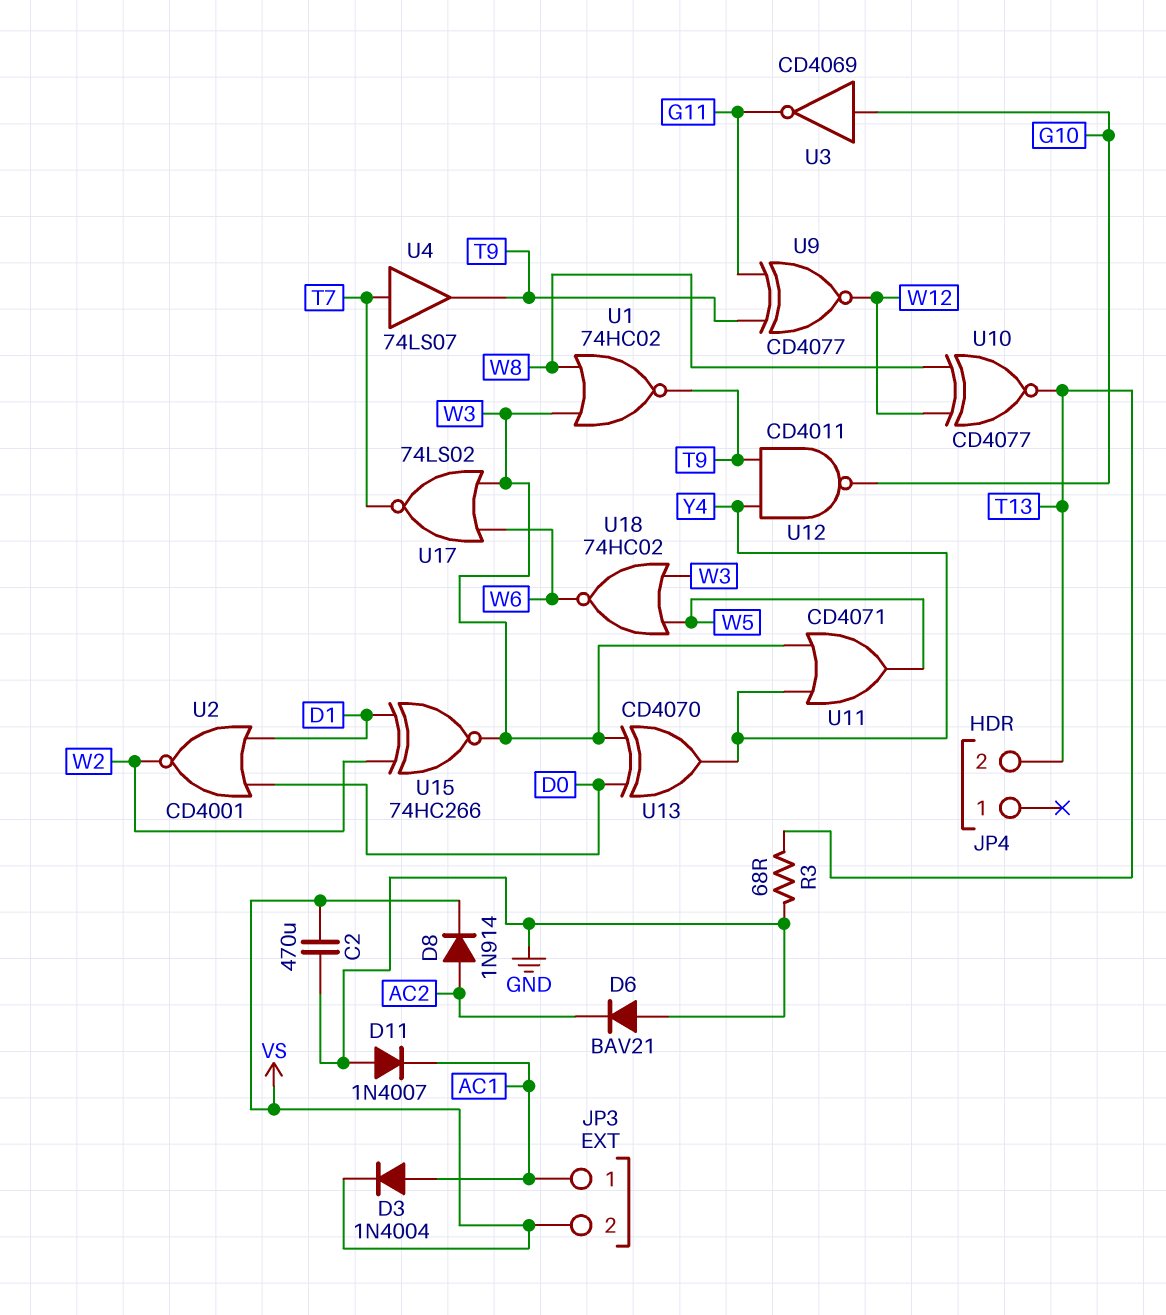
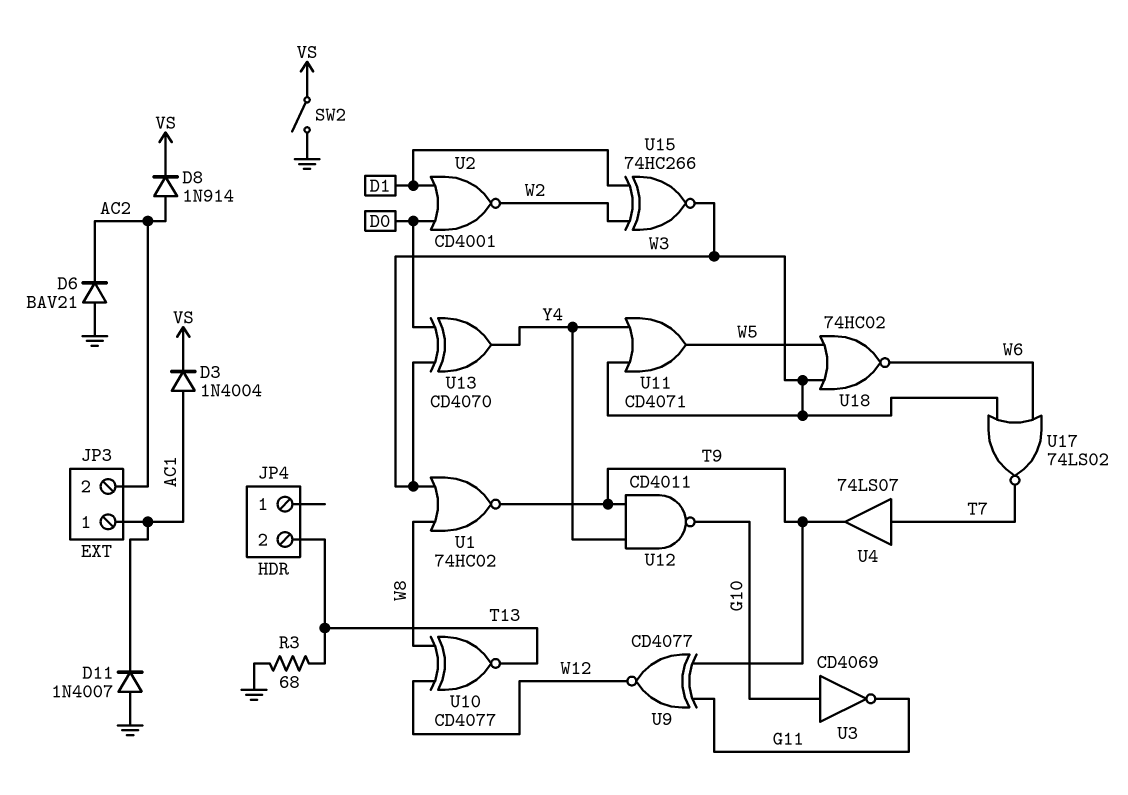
C2: 470uF (GND, VS) -> none
JP3 pin 2: VS -> AC2
SW2: none -> switch (GND, VS)

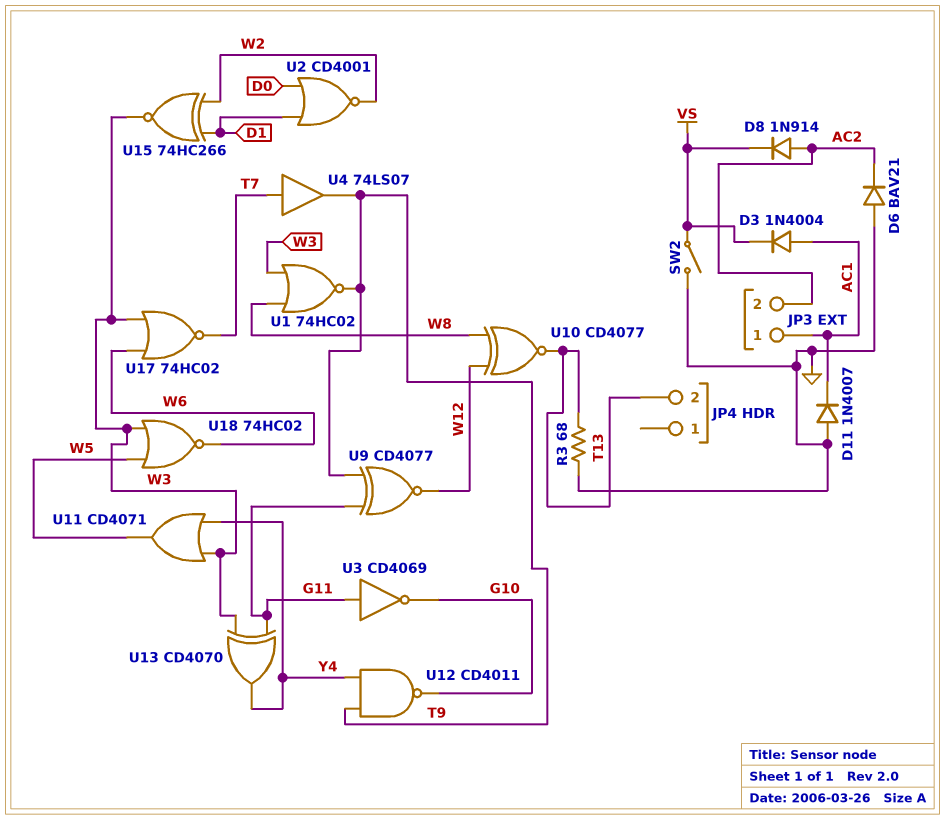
U3: NOT CD4069 (in G10, out G11) -> NOT CD4069 (in G11, out G10)
U13: XOR CD4070 (in D0, in W3, out Y4) -> XOR CD4070 (in G11, in W3, out Y4)
U17: NOR 74LS02 (in W3, in W6, out T7) -> NOR 74HC02 (in W3, in W6, out T7)

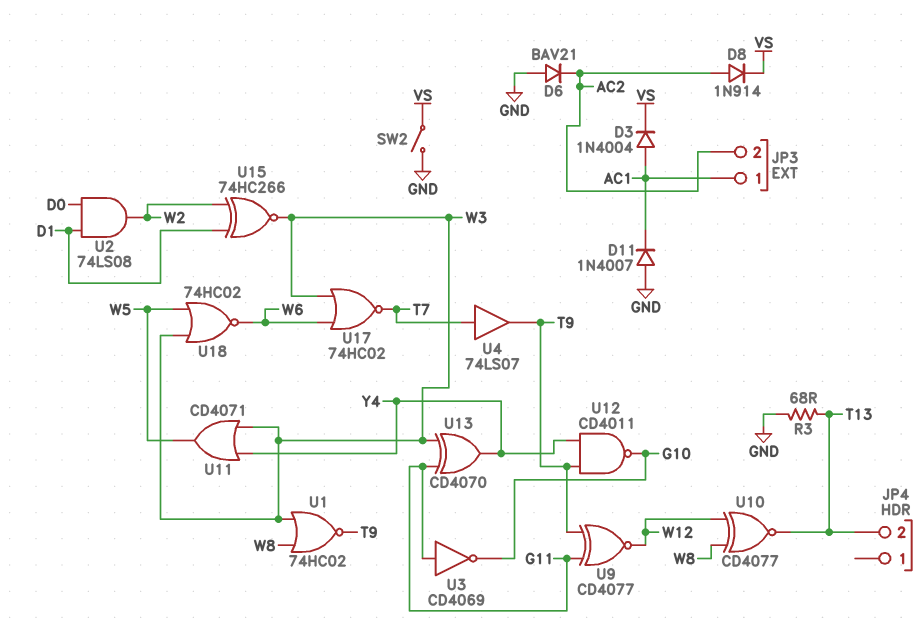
U2: NOR CD4001 (in D0, in D1, out W2) -> AND 74LS08 (in D0, in D1, out W2)

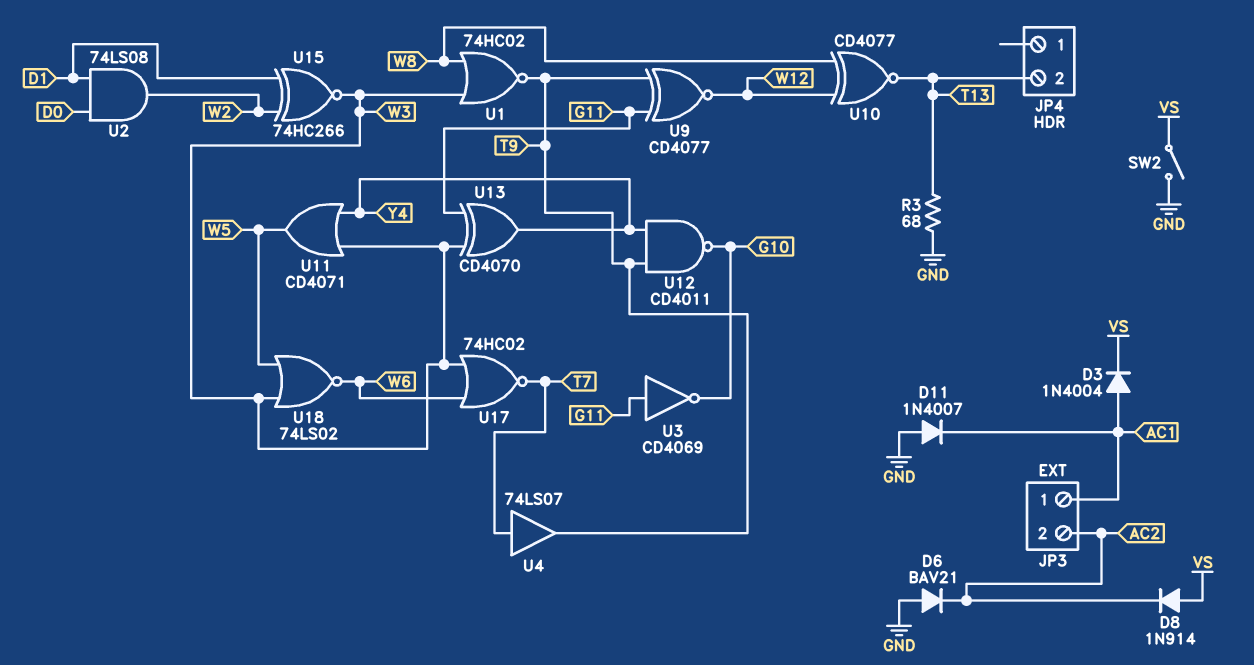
D8: diode 1N914 (A AC2, K VS) -> diode 1N914 (A VS, K AC2)
U18: NOR 74HC02 (in W3, in W5, out W6) -> NOR 74LS02 (in W3, in W5, out W6)

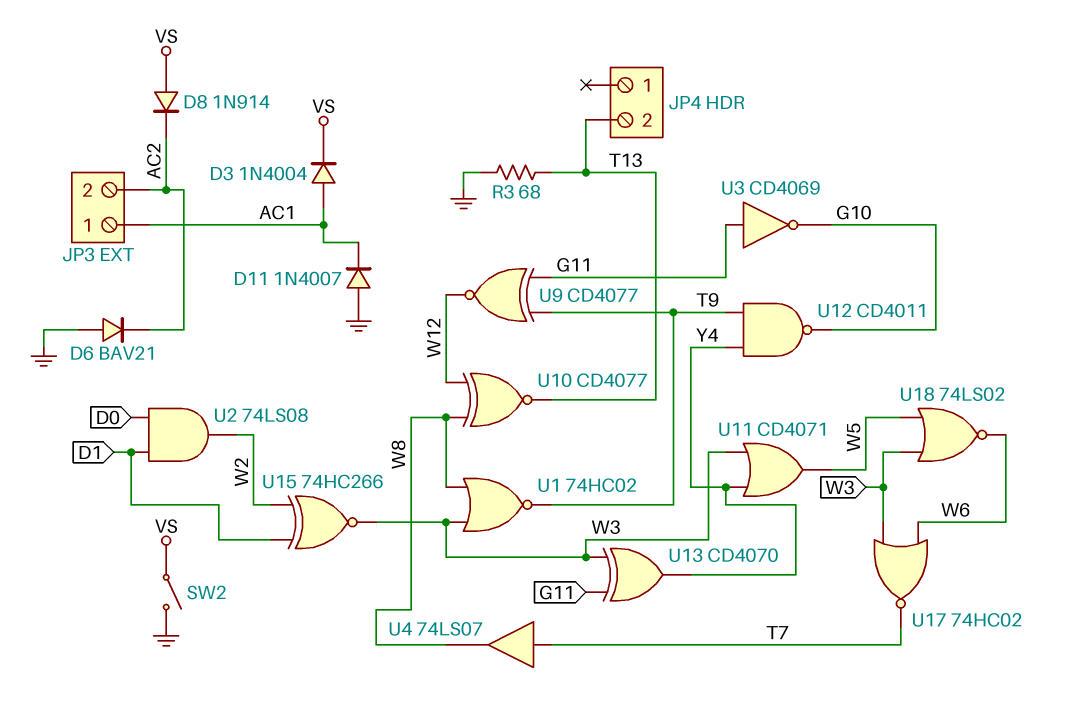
U4: buffer 74LS07 (in T7, out T9) -> buffer 74LS07 (in T7, out W8)

